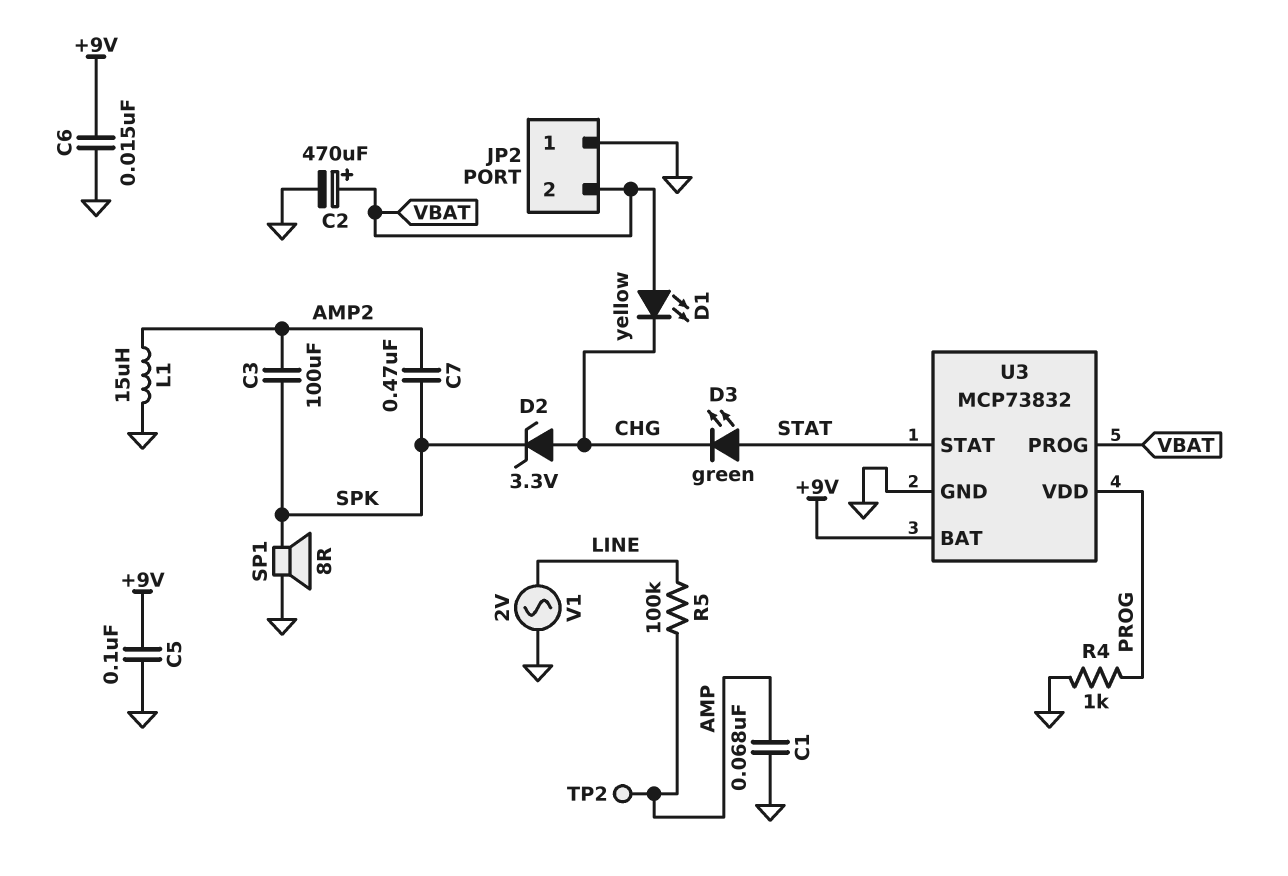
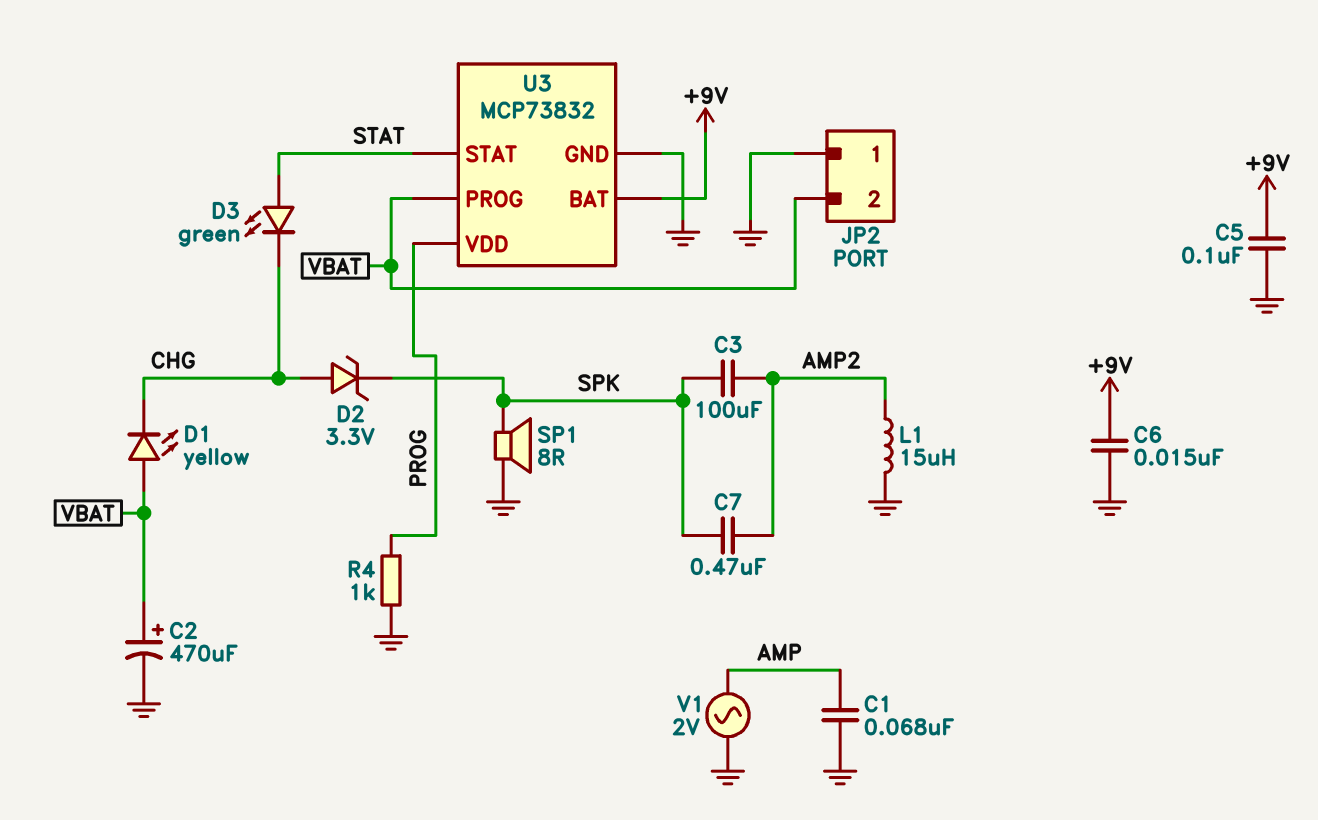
R5: 100k (AMP, LINE) -> none
TP2: test point (AMP) -> none
V1: AC 2V (GND, LINE) -> AC 2V (AMP, GND)

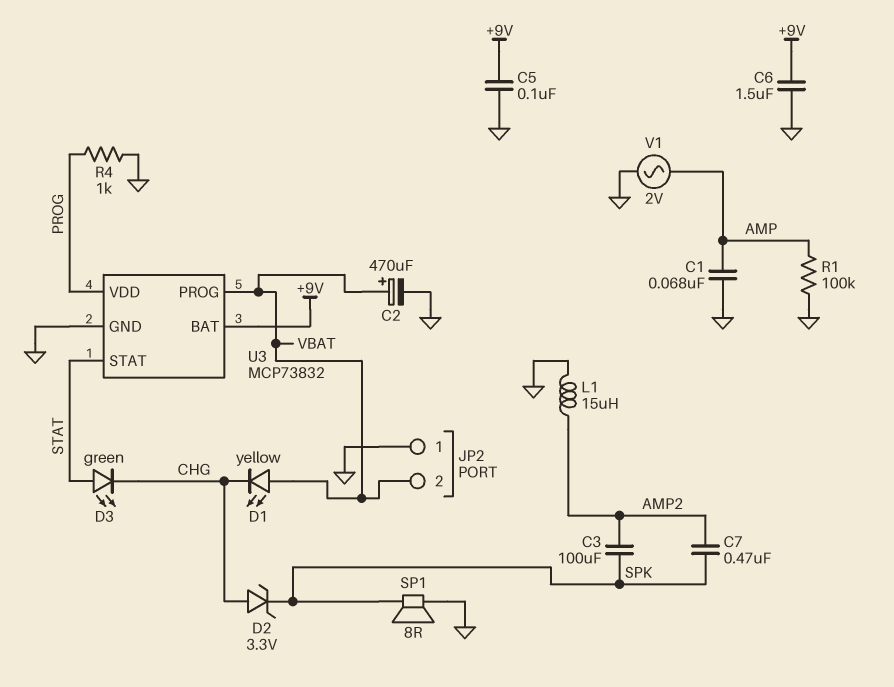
C6: 15nF (+9V, GND) -> 1.5uF (+9V, GND)
R1: none -> 100k (AMP, GND)

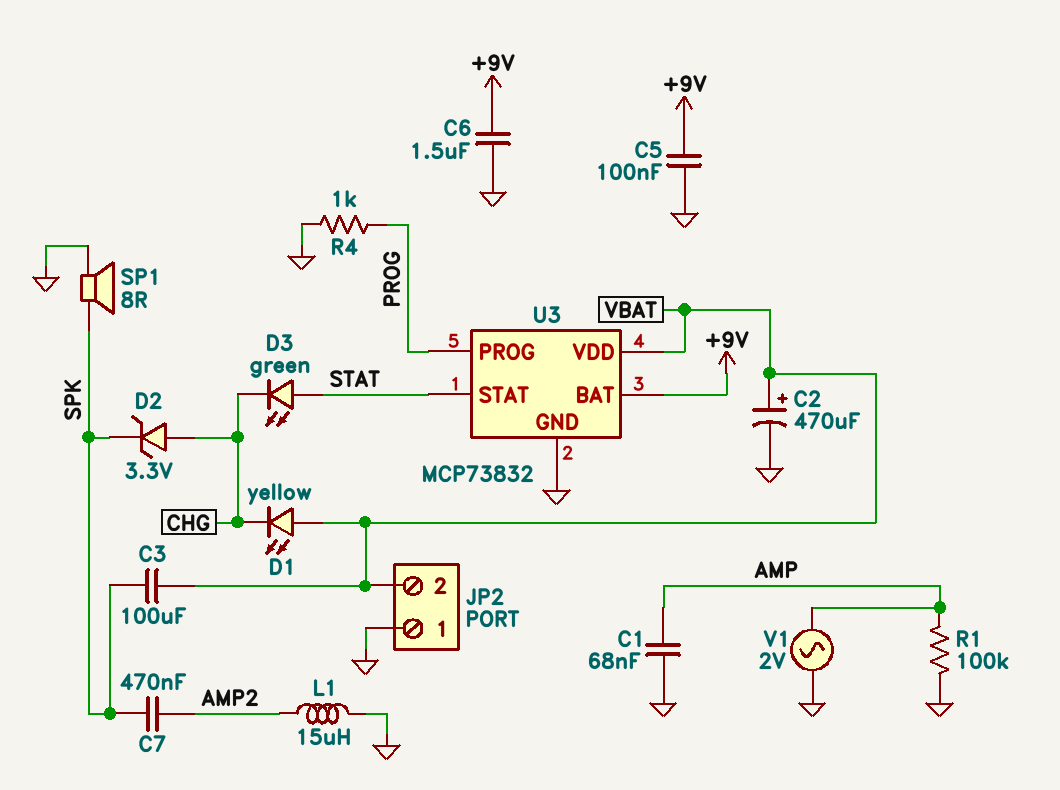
C3: 100uF (AMP2, SPK) -> 100uF (SPK, VBAT)
U3 pin PROG: VBAT -> PROG
U3 pin VDD: PROG -> VBAT

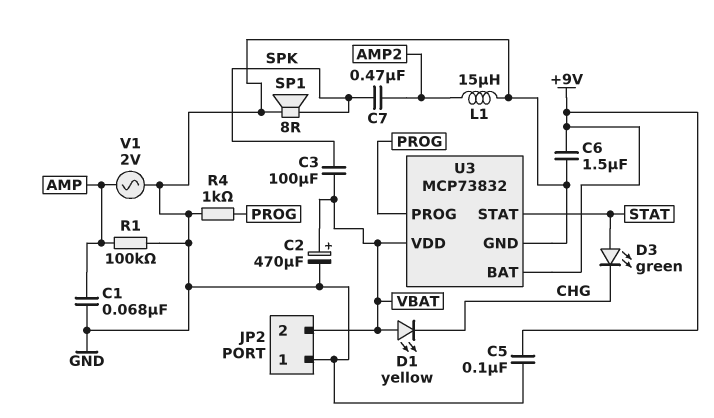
D2: zener 3.3V (A CHG, K SPK) -> none

